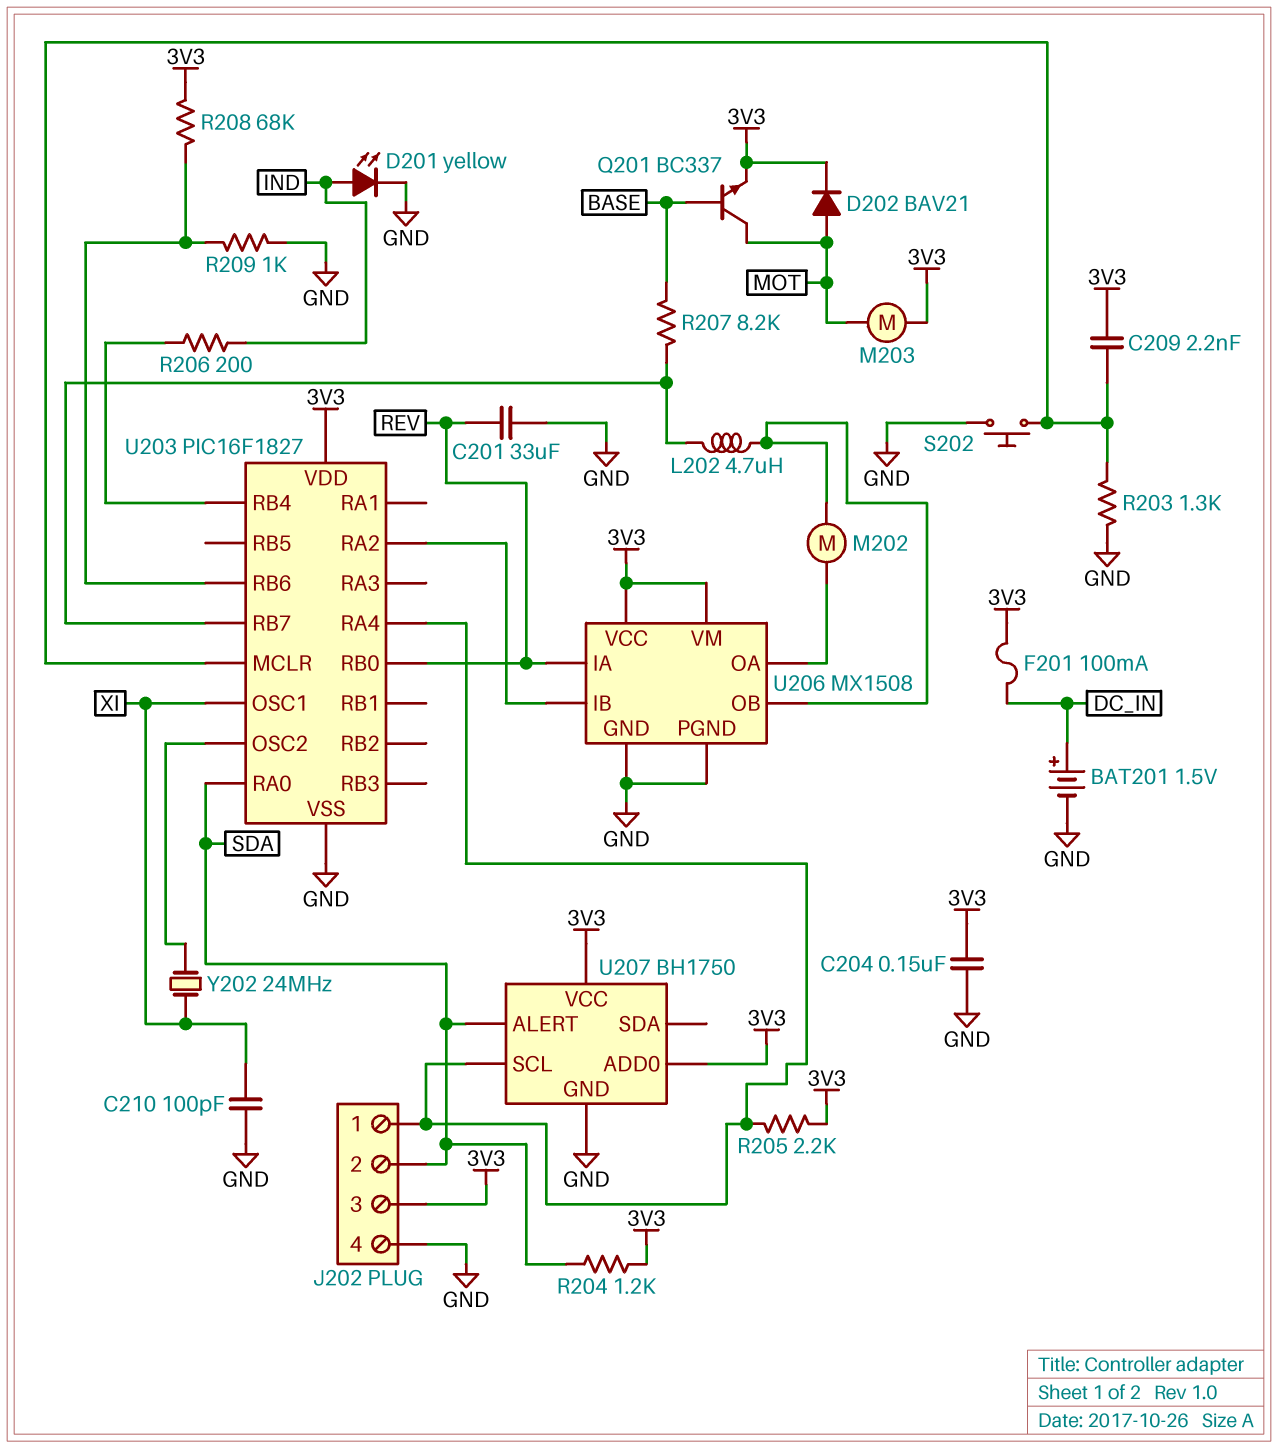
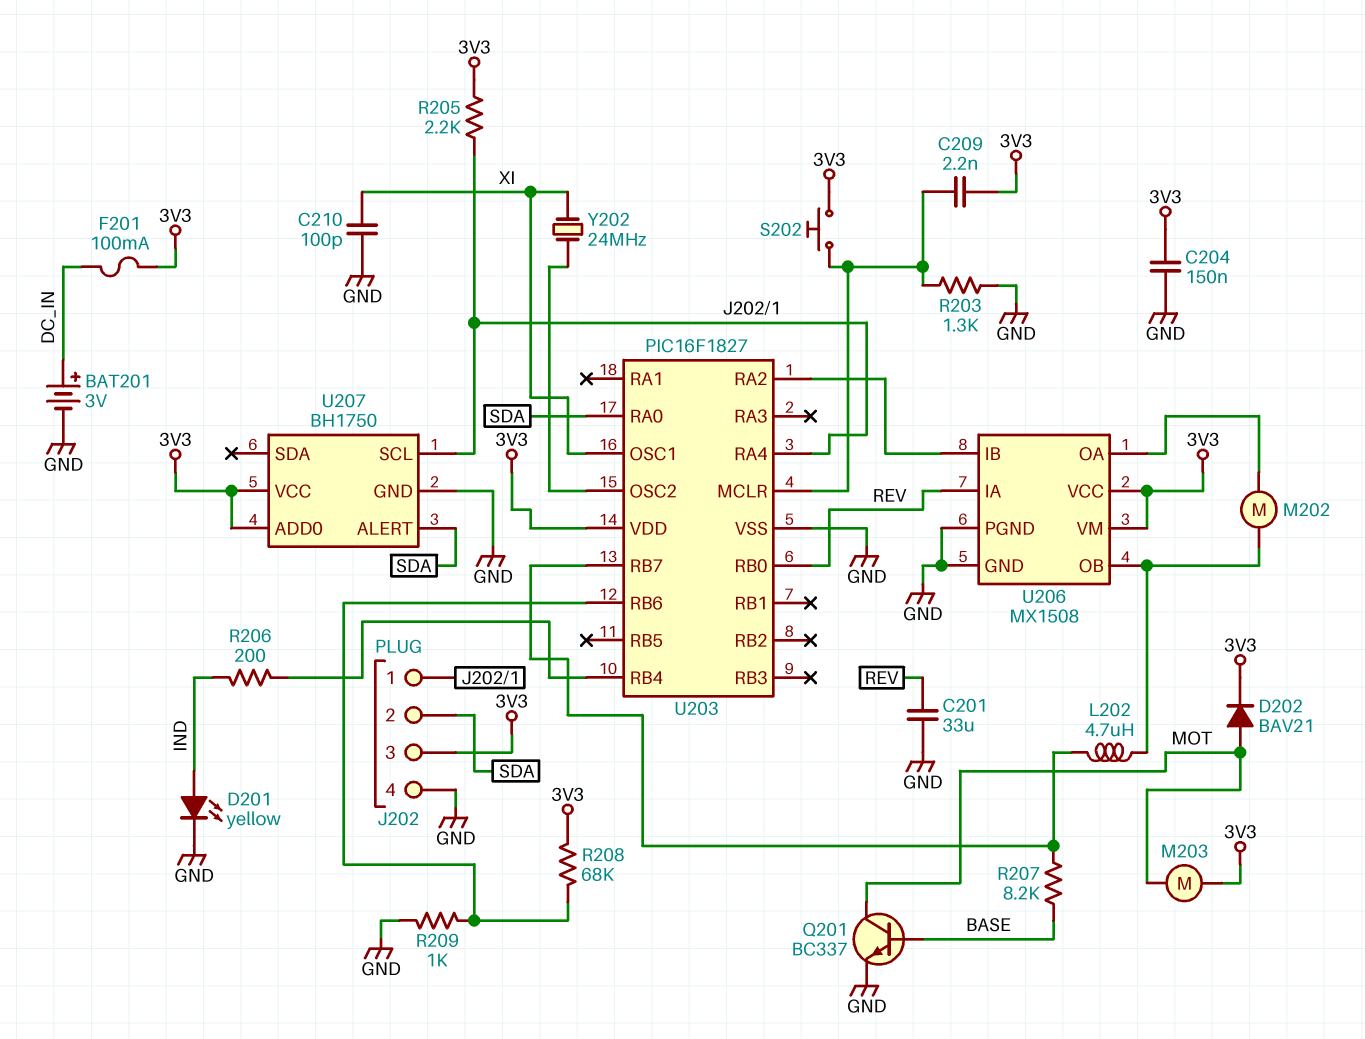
BAT201: 1.5V (plus DC_IN, minus GND) -> 3V (plus DC_IN, minus GND)
Q201: NPN BC337 (B BASE, C MOT, E 3V3) -> NPN BC337 (B BASE, C MOT, E GND)
R204: 1.2k (3V3, SDA) -> none
S202: button (GND, U203/MCLR) -> button (3V3, U203/MCLR)

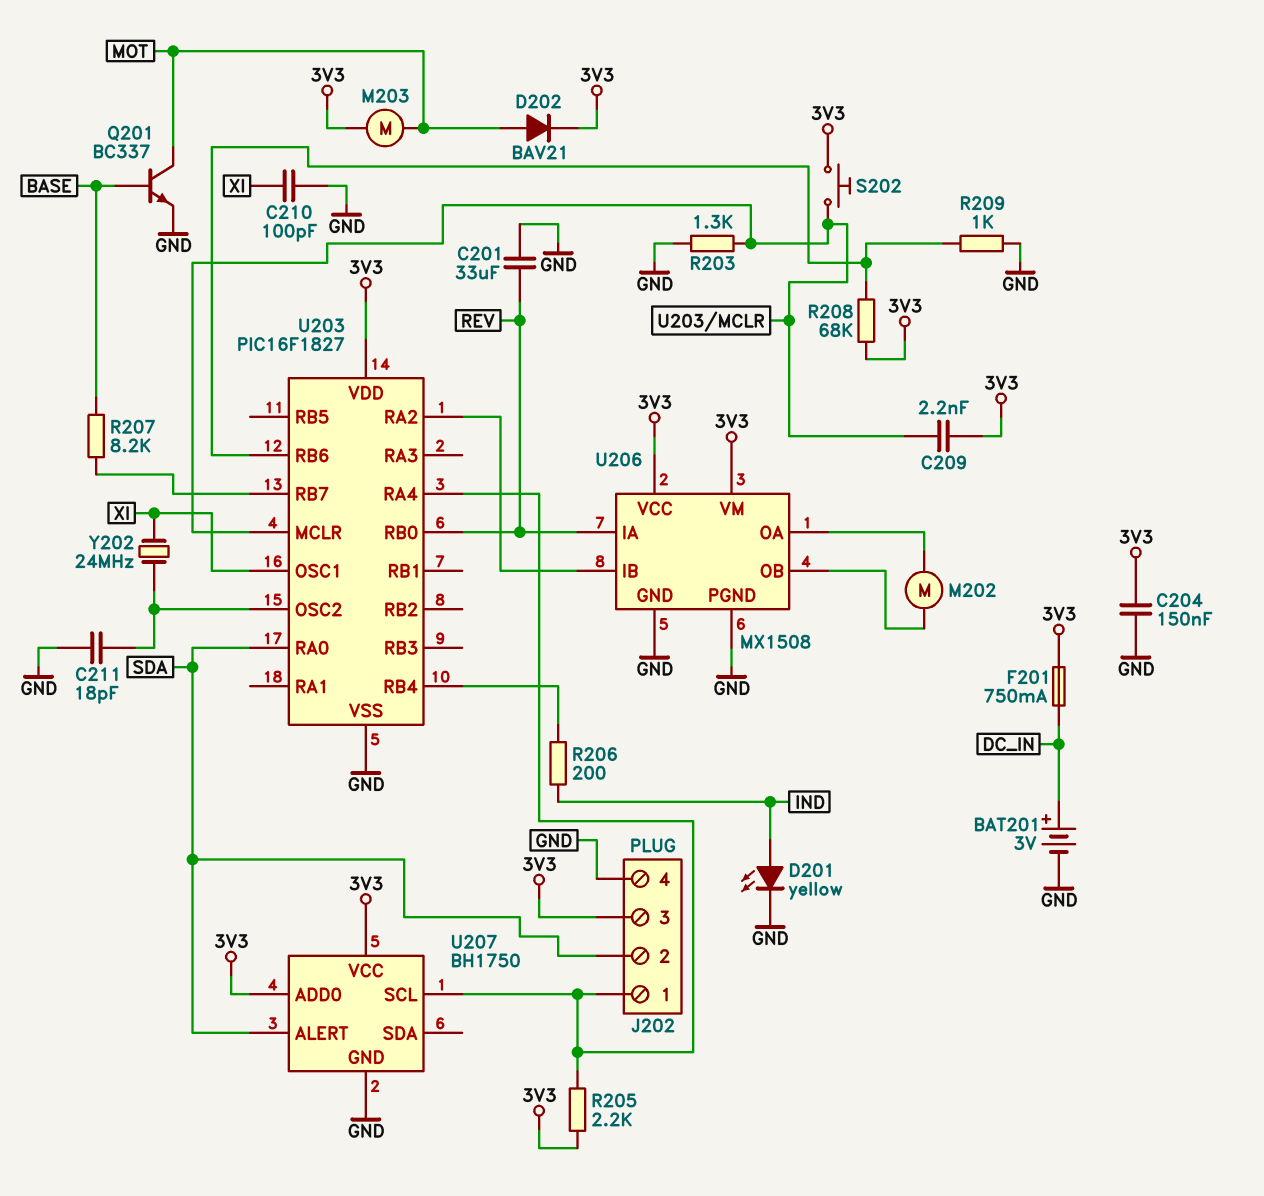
C211: none -> 18pF (GND, U203/OSC2)
F201: 100mA (3V3, DC_IN) -> 750mA (3V3, DC_IN)
L202: 4.7uH (U203/RB7, U206/OB) -> none

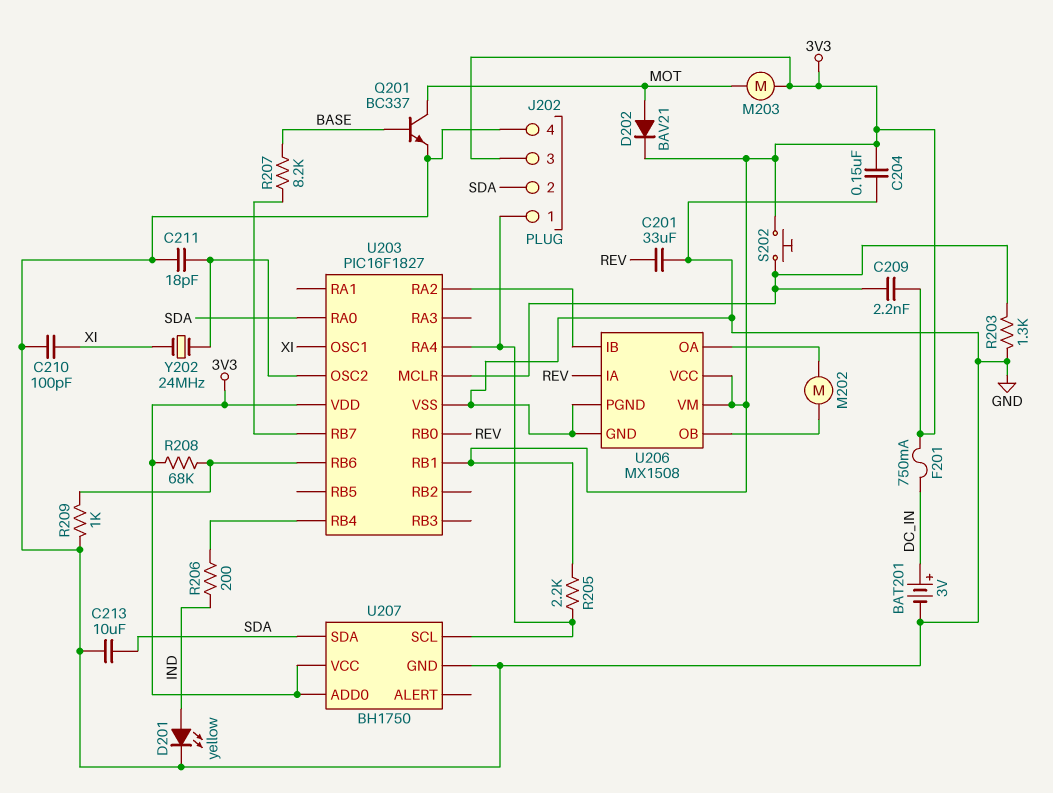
C213: none -> 10uF (GND, SDA)
U203 pin RB1: none -> 3V3
U207 pin ALERT: SDA -> none
U207 pin SDA: none -> SDA

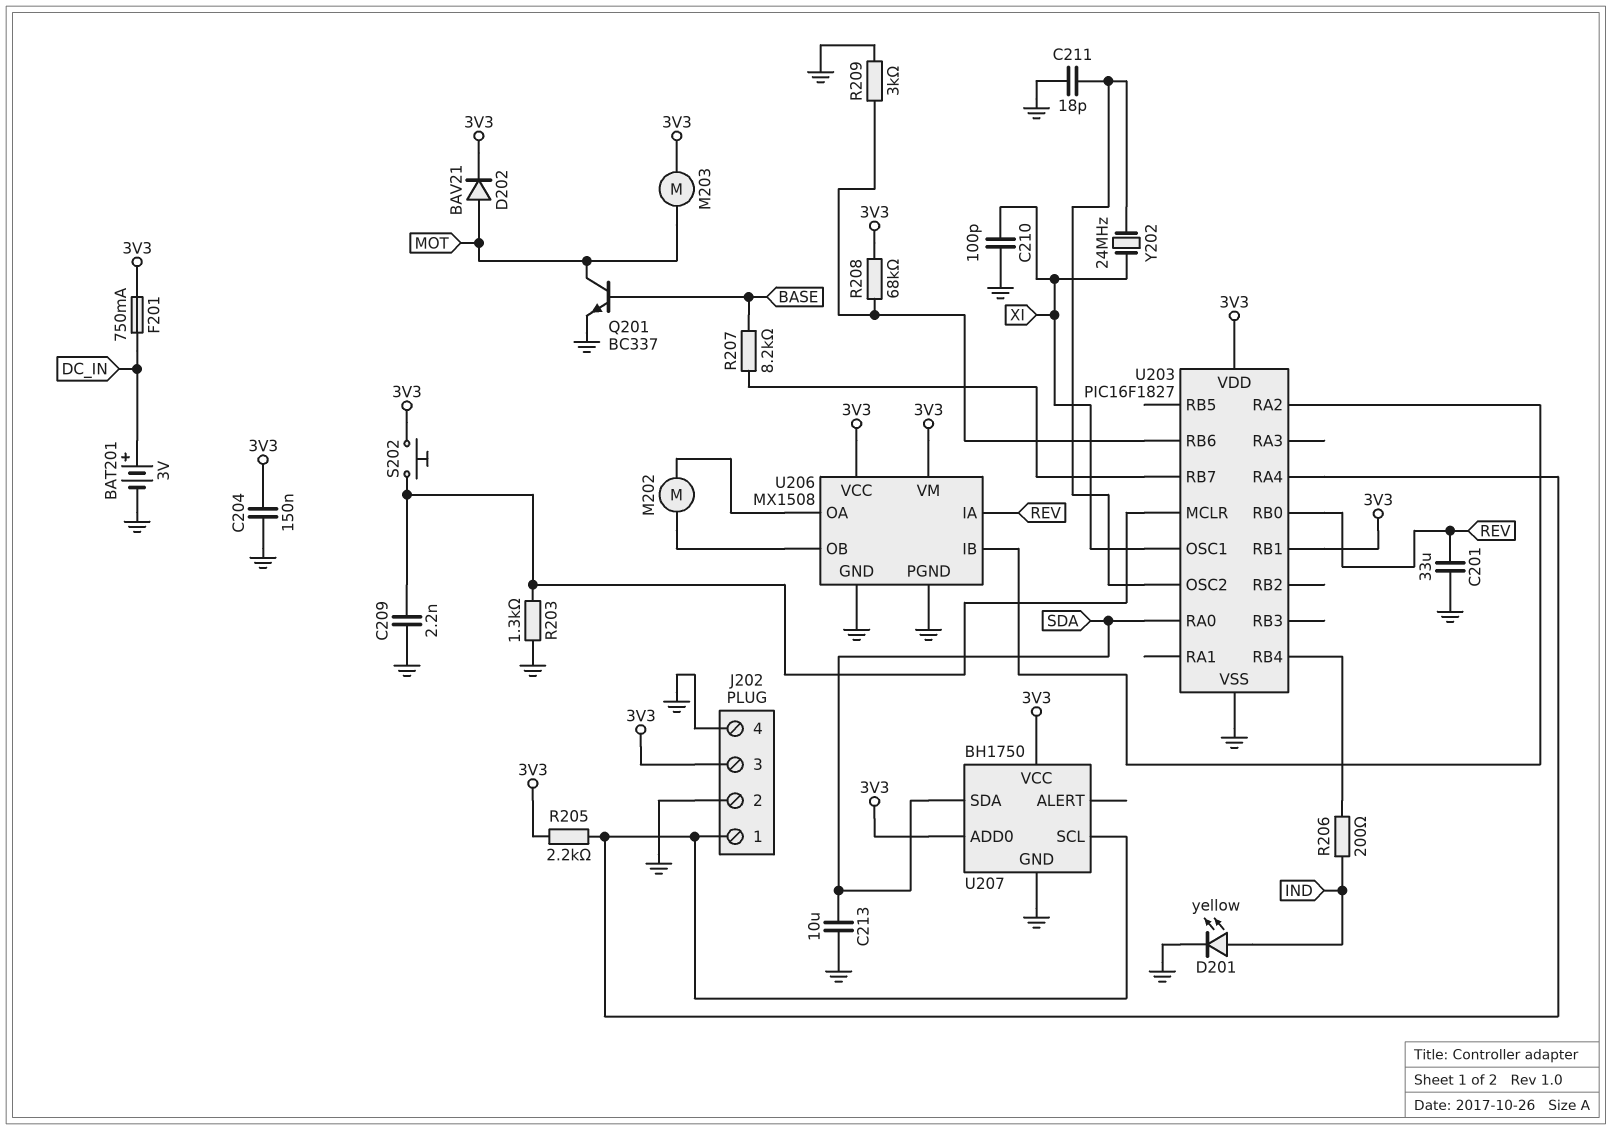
C209: 2.2nF (3V3, U203/MCLR) -> 2.2nF (GND, U203/MCLR)
J202 pin 2: SDA -> GND
R209: 1k (GND, U203/RB6) -> 3k (GND, U203/RB6)

